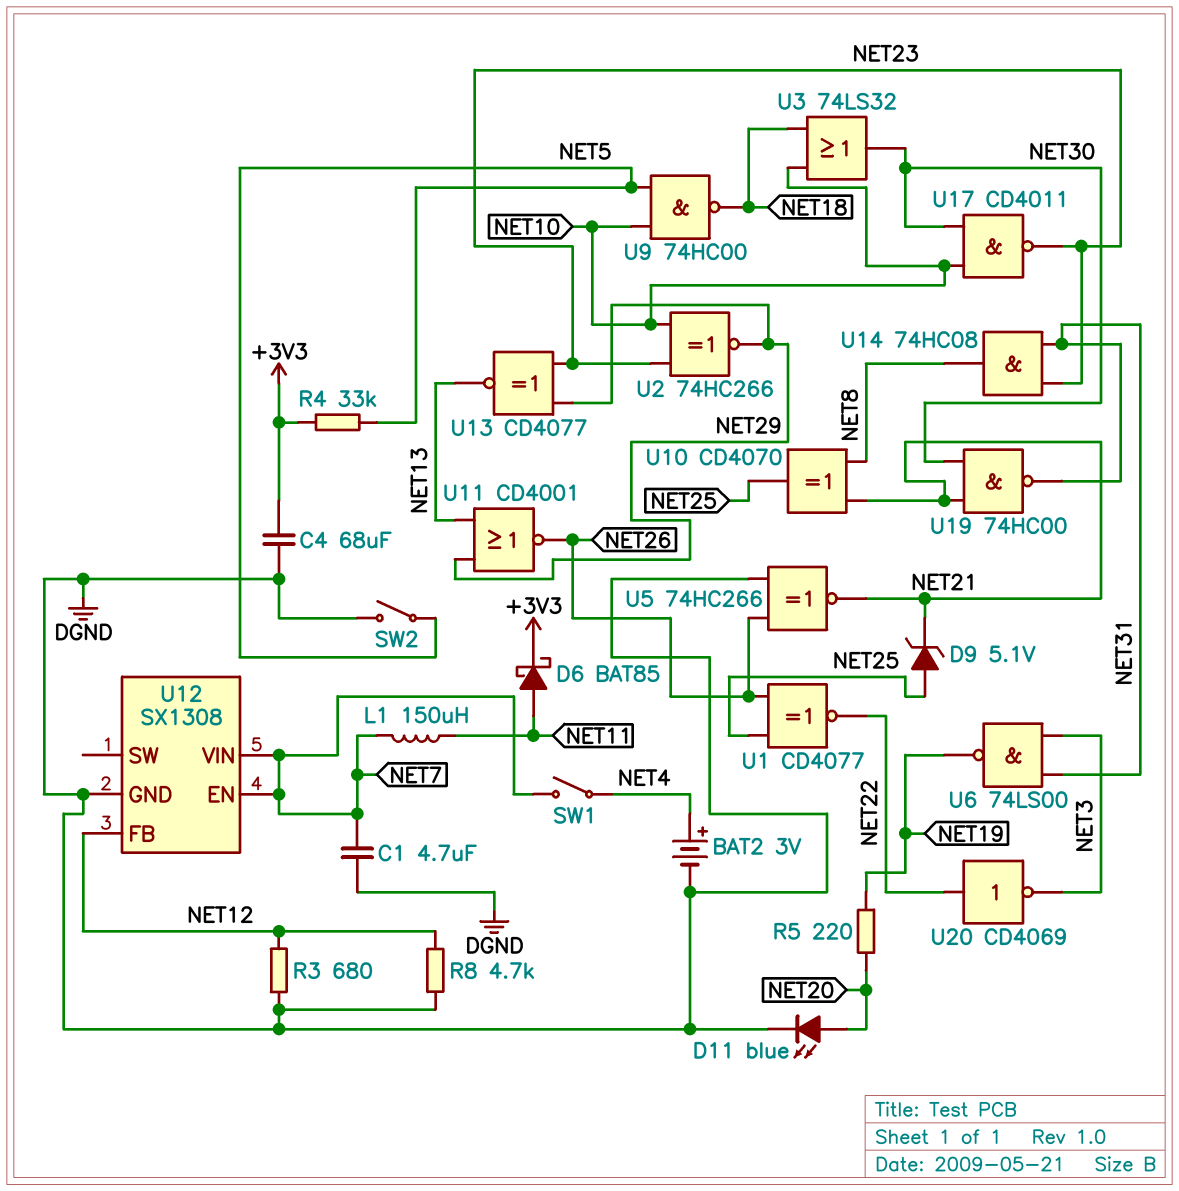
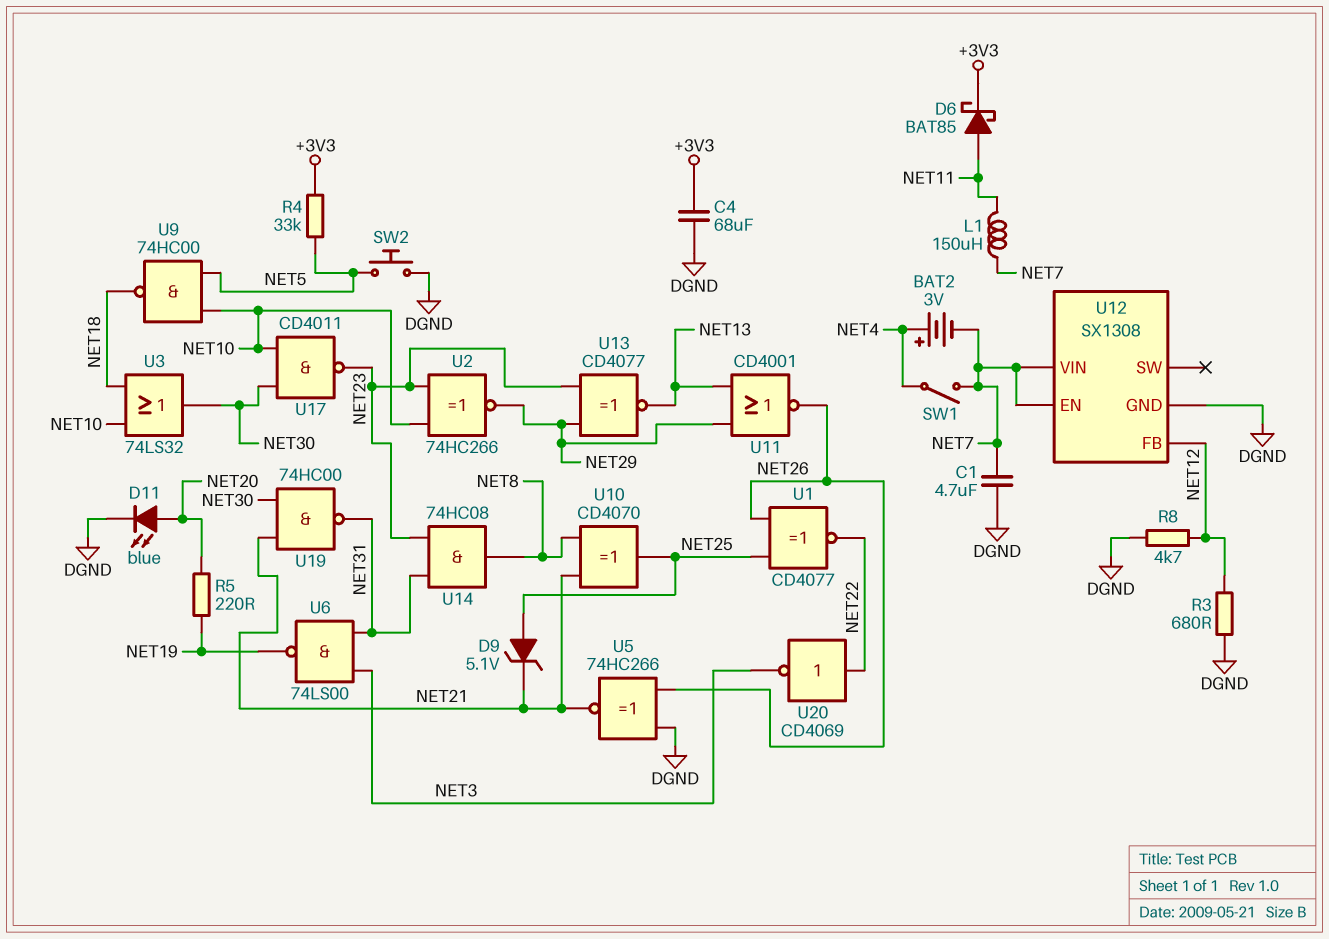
BAT2: 3V (plus NET4, minus DGND) -> 3V (plus NET4, minus NET7)
SW2: switch (DGND, NET5) -> button (DGND, NET5)

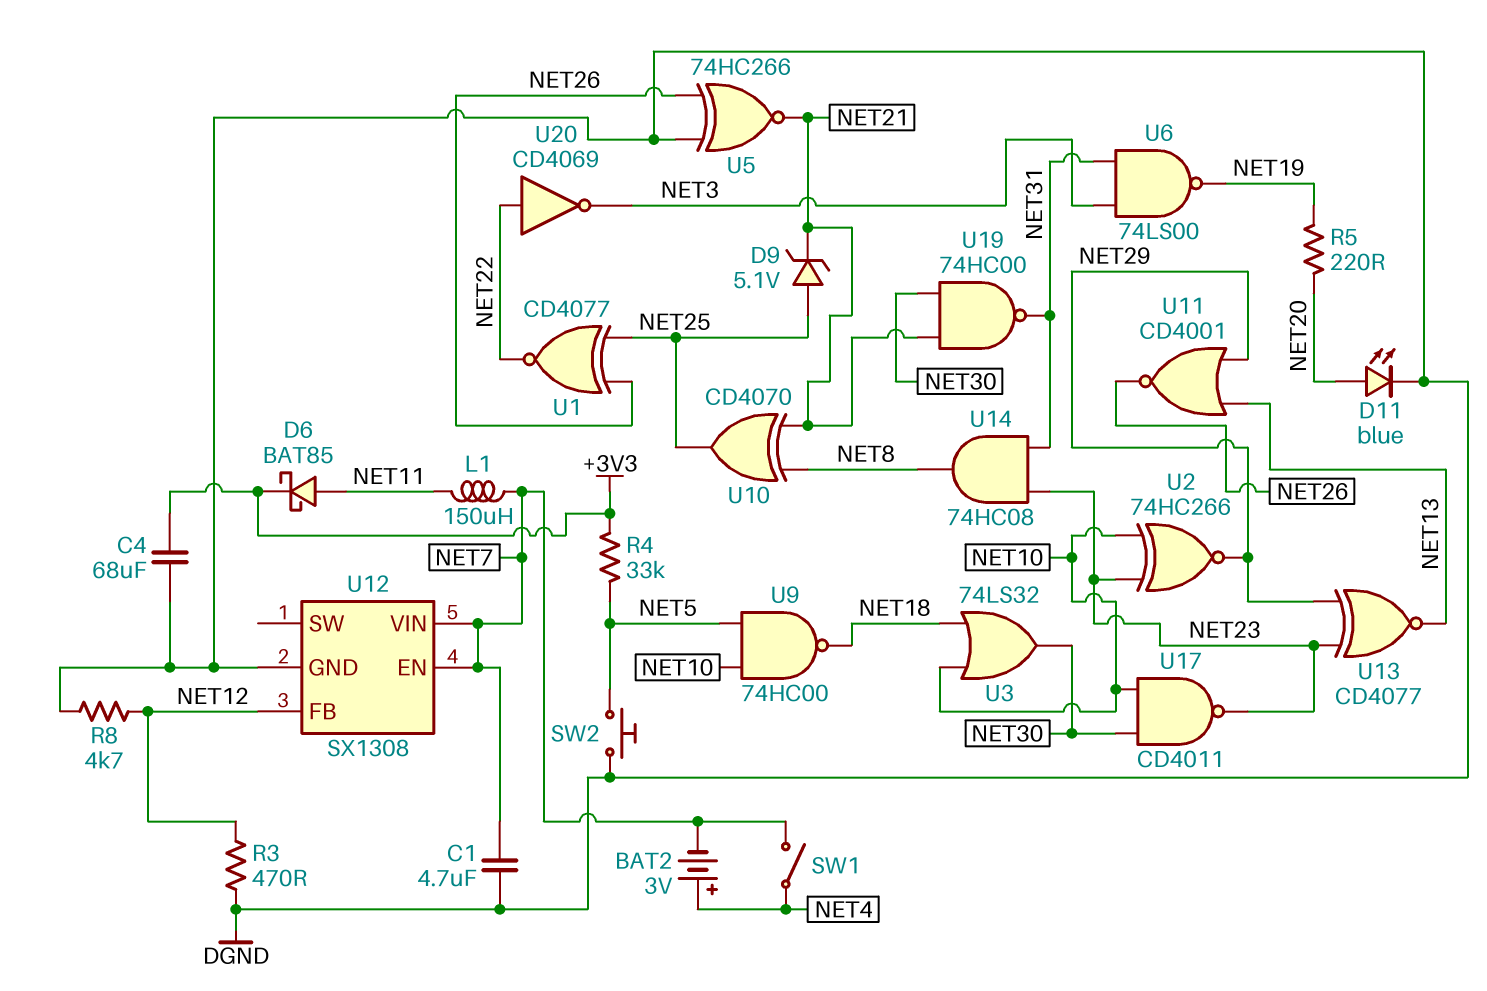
R3: 680 (DGND, NET12) -> 470 (DGND, NET12)

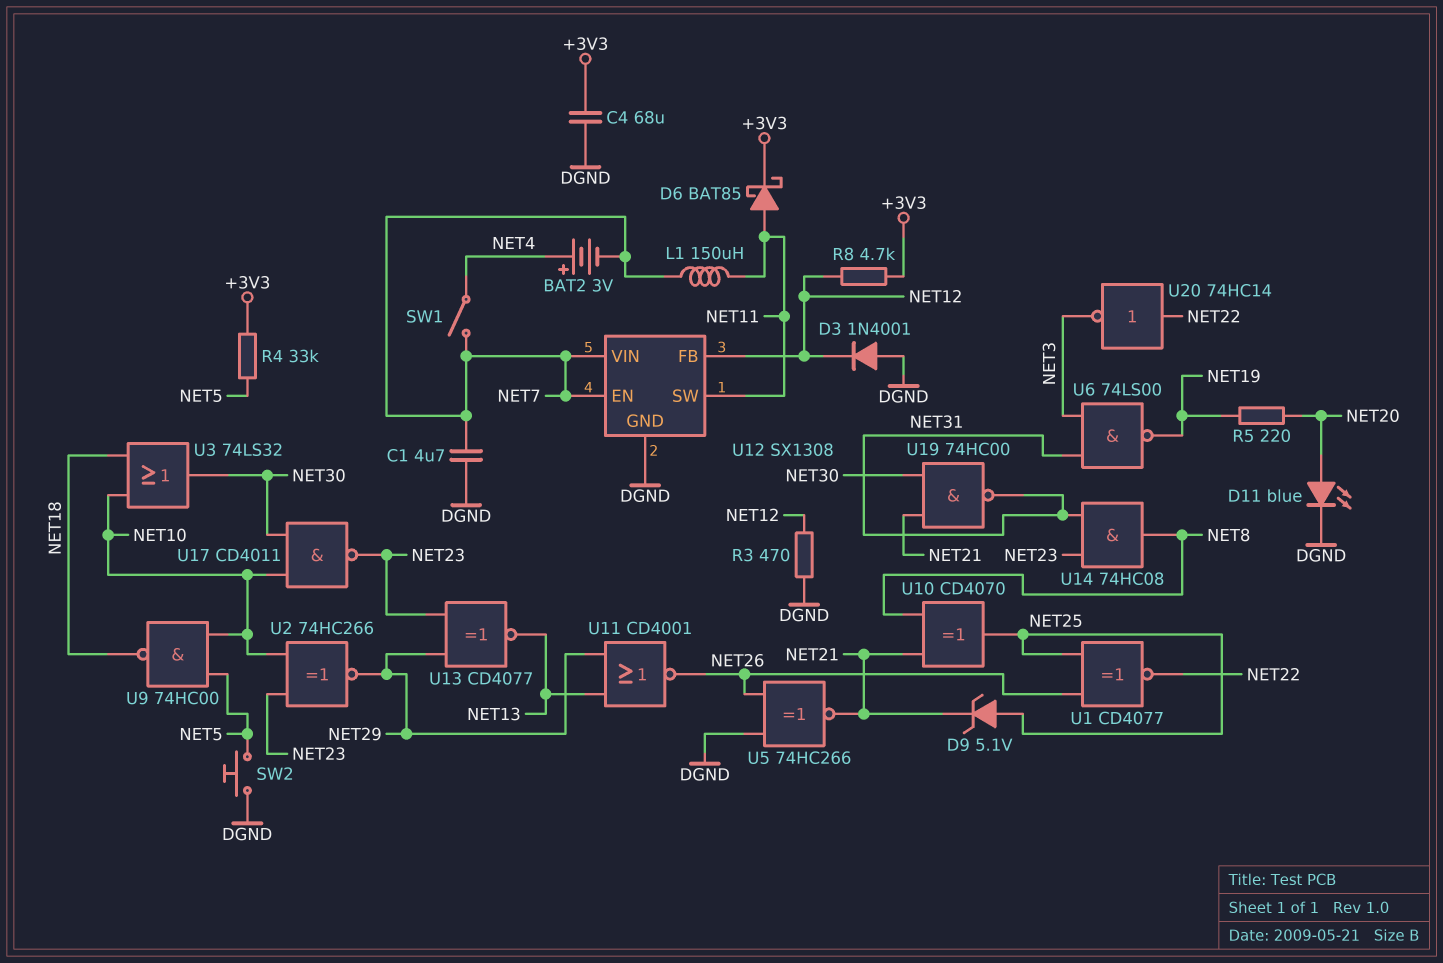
D3: none -> diode 1N4001 (A DGND, K NET12)
R8: 4.7k (DGND, NET12) -> 4.7k (+3V3, NET12)
U12 pin SW: none -> NET11
U20: NOT CD4069 (in NET22, out NET3) -> NOT 74HC14 (in NET22, out NET3)

